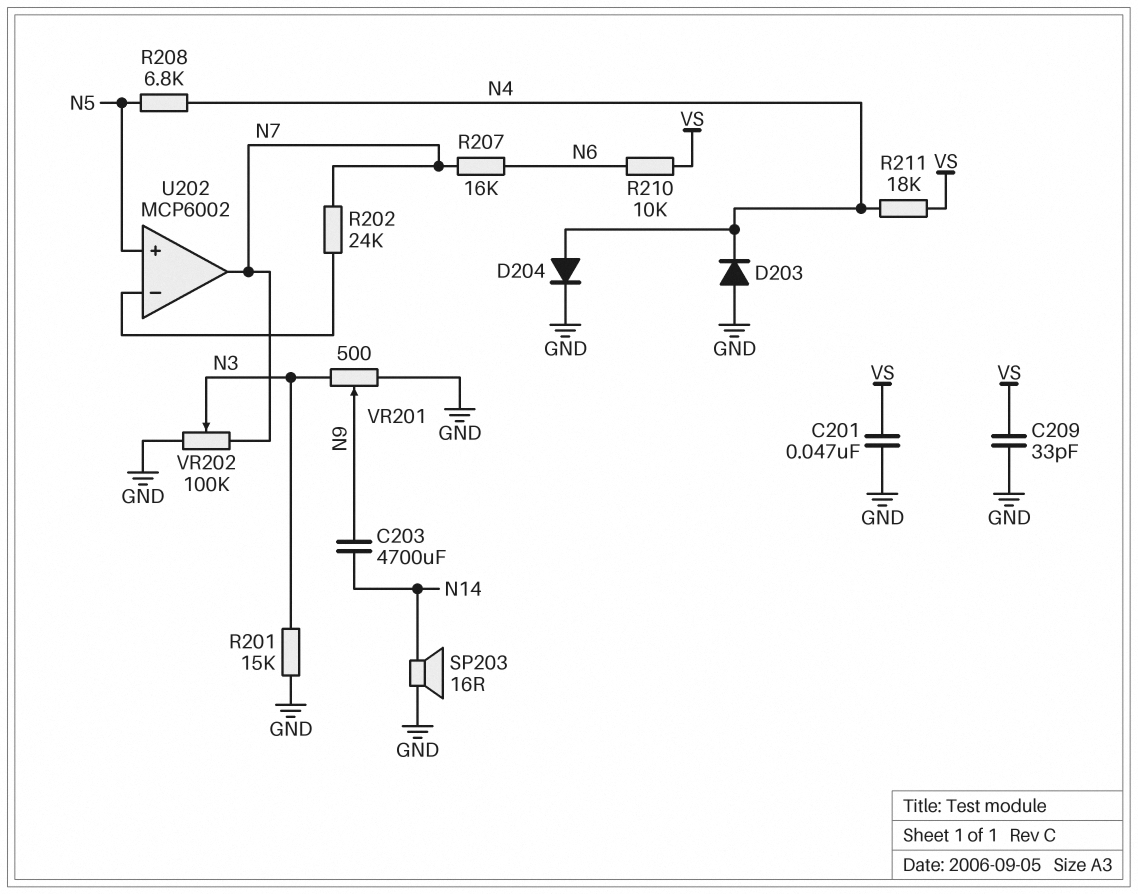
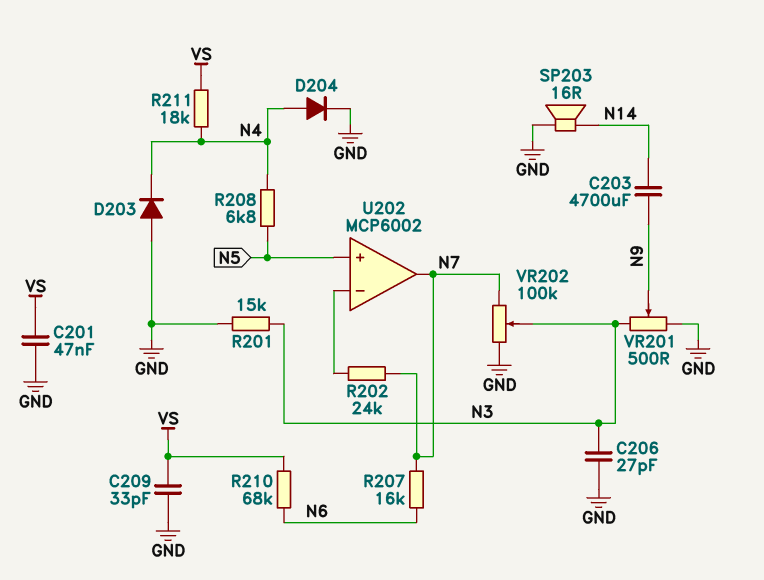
C206: none -> 27pF (GND, N3)
R210: 10k (N6, VS) -> 68k (N6, VS)

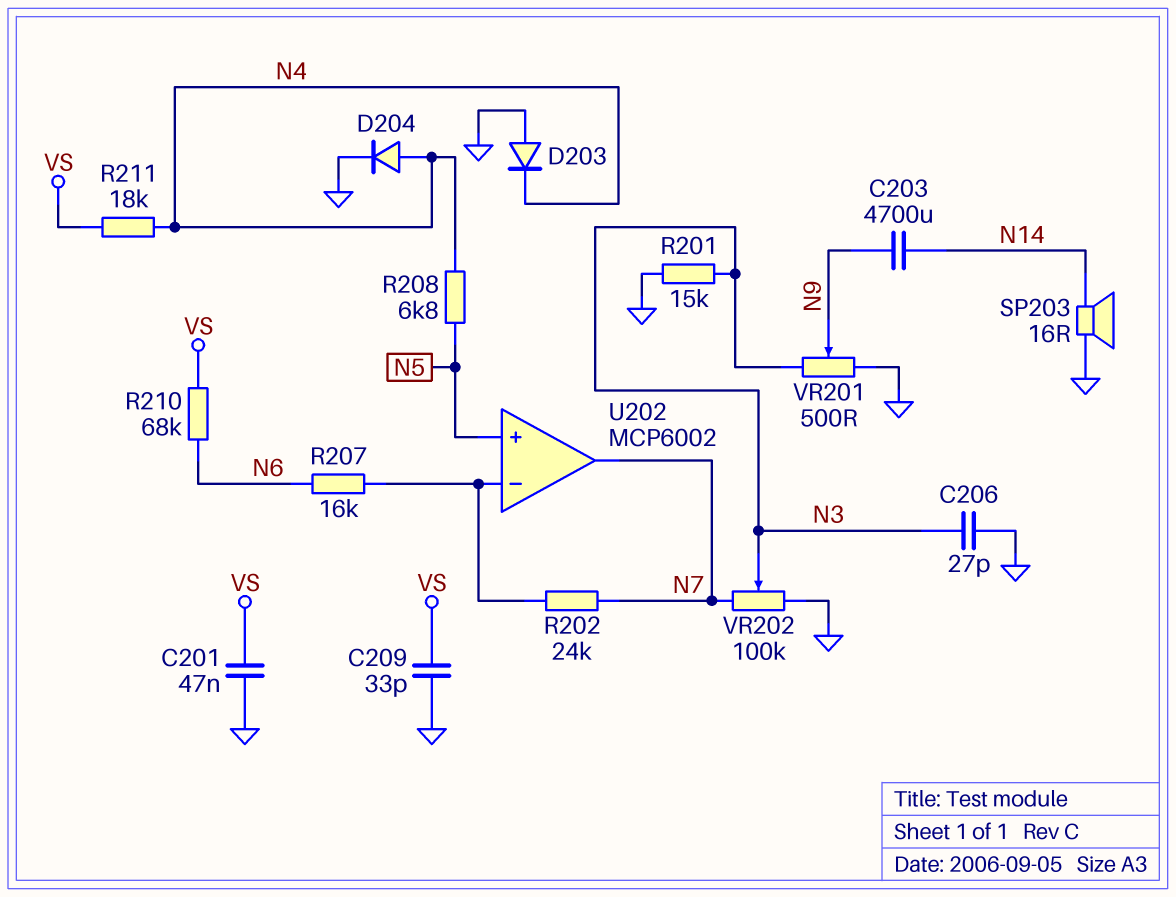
R207: 16k (N6, N7) -> 16k (N6, U202/in-)

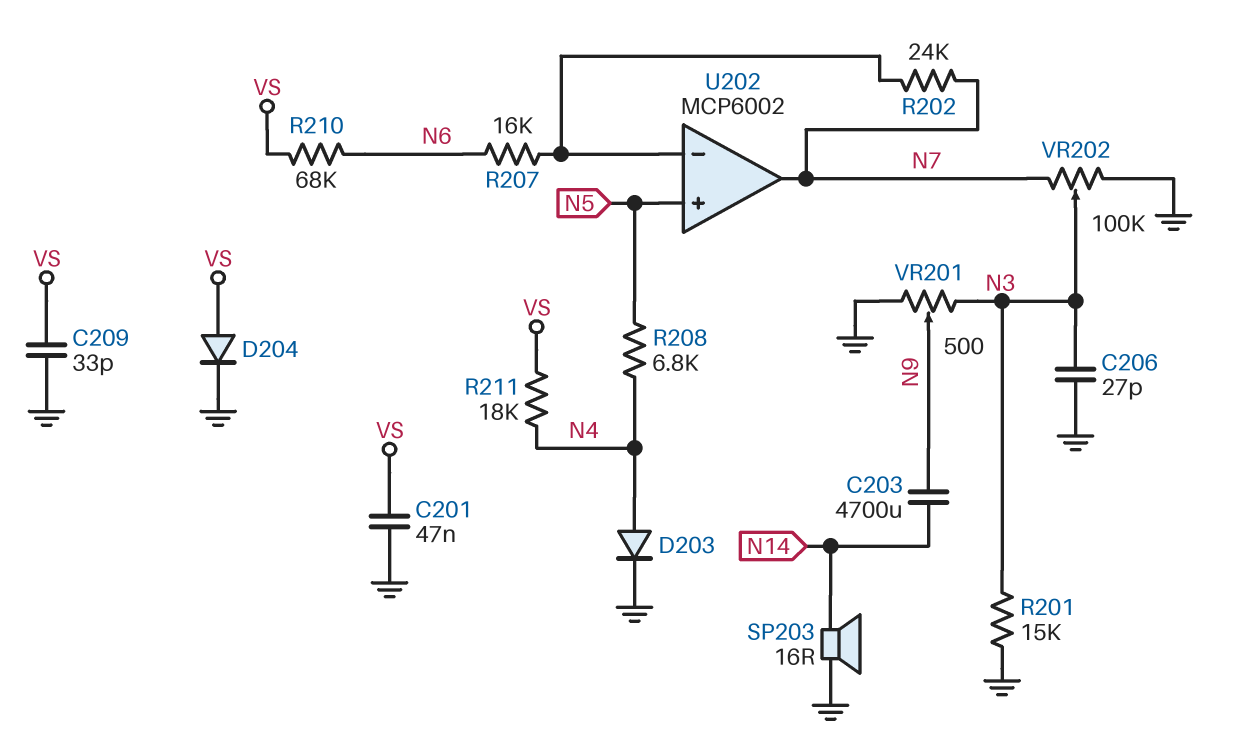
D203: diode (A GND, K N4) -> diode (A N4, K GND)
D204: diode (A N4, K GND) -> diode (A VS, K GND)

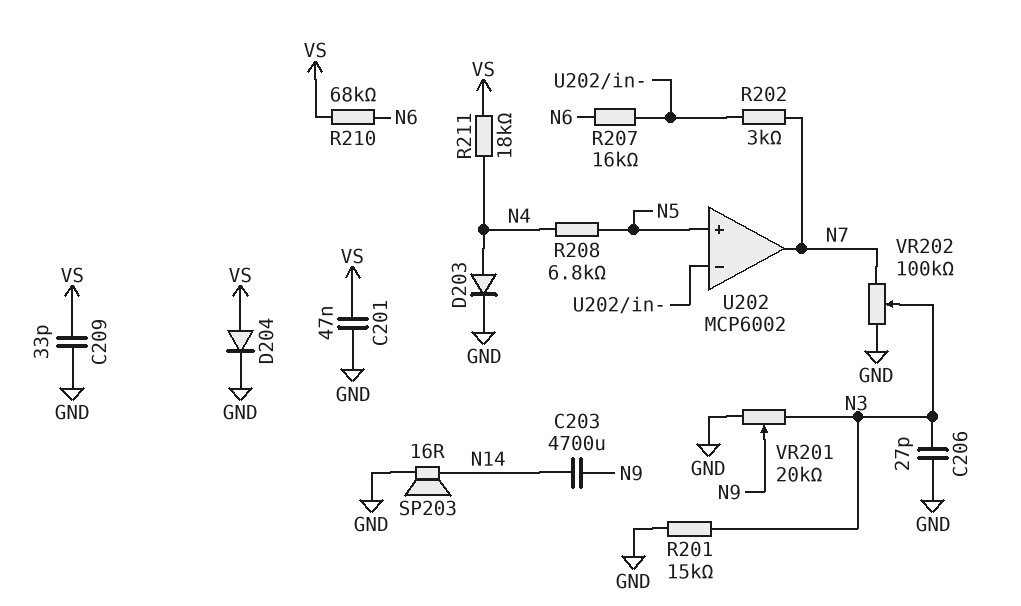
R202: 24k (N7, U202/in-) -> 3k (N7, U202/in-)
VR201: 500 (GND, N3, wiper N9) -> 20k (GND, N3, wiper N9)

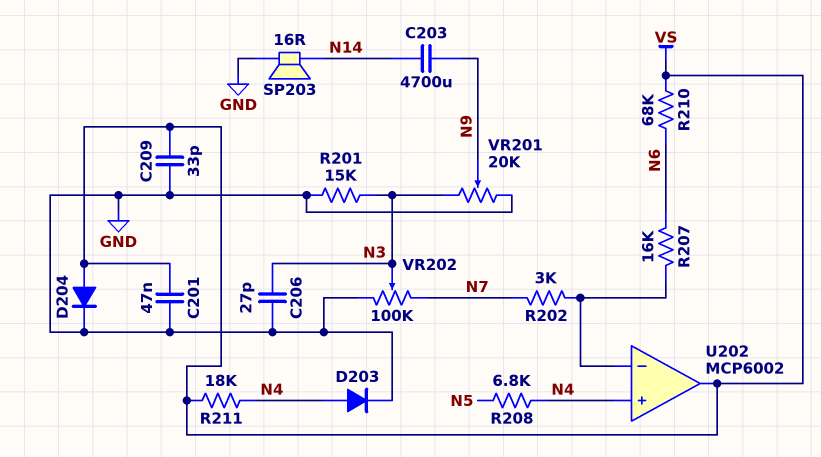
U202 pin in+: N5 -> N4
U202 pin out: N7 -> VS

